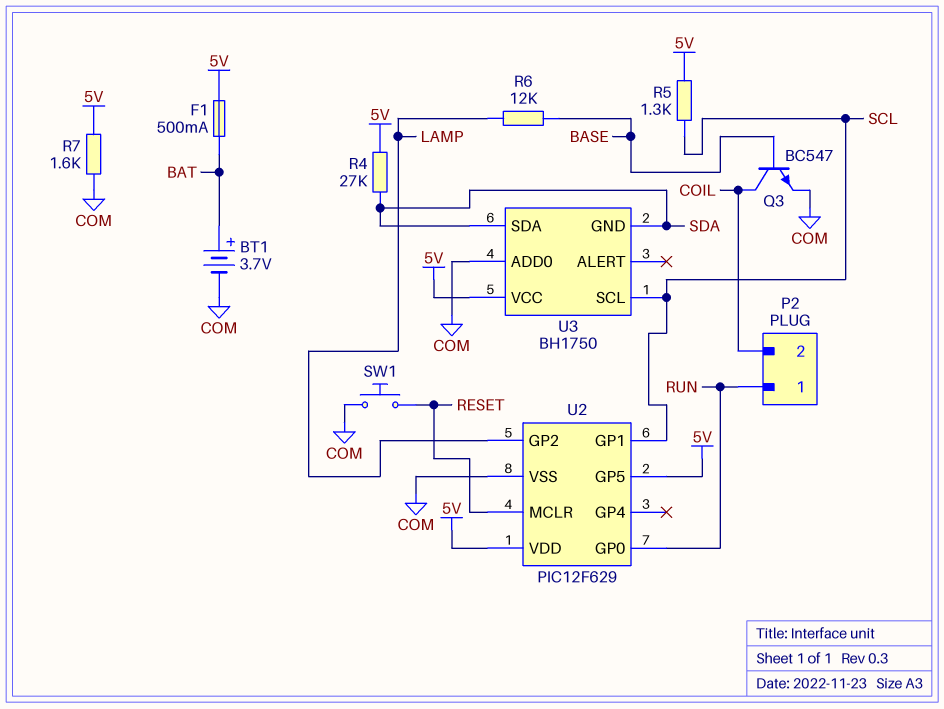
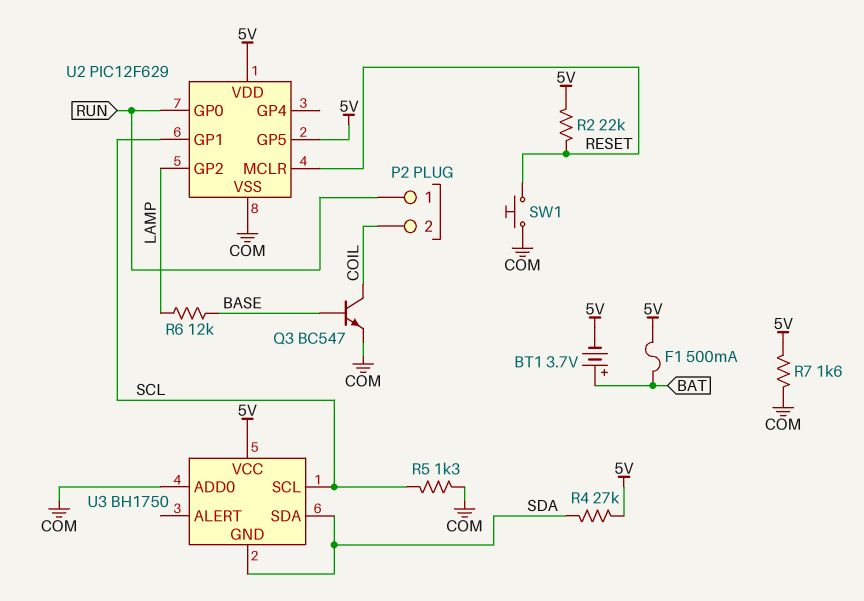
BT1: 3.7V (plus BAT, minus COM) -> 3.7V (plus BAT, minus 5V)
R2: none -> 22k (5V, RESET)
R5: 1.3k (5V, SCL) -> 1.3k (COM, SCL)

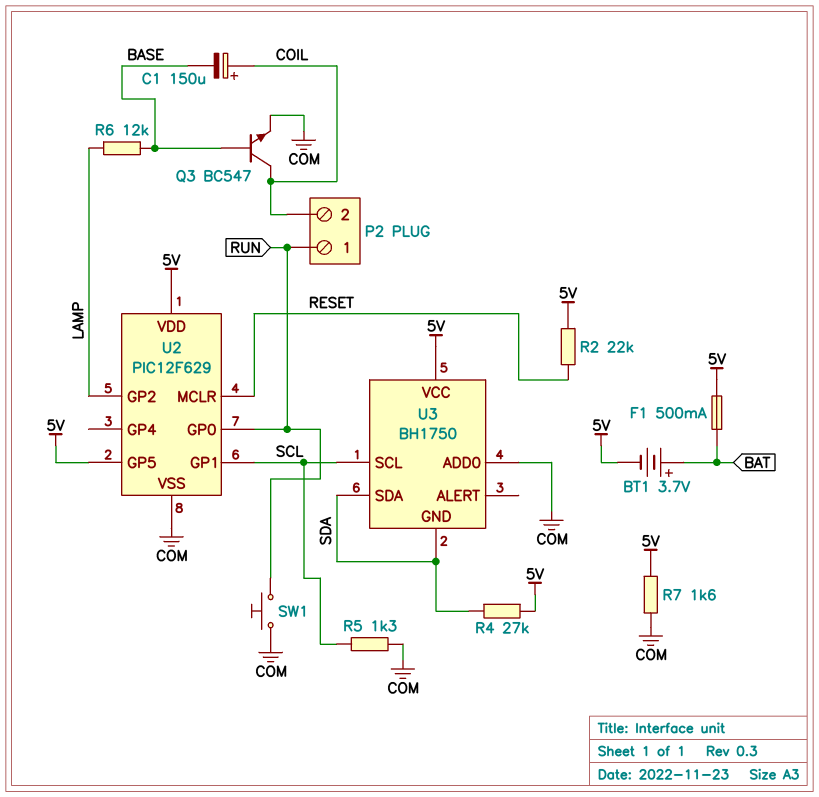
C1: none -> 150uF (plus COIL, minus BASE)
SW1: button (COM, RESET) -> button (COM, RUN)

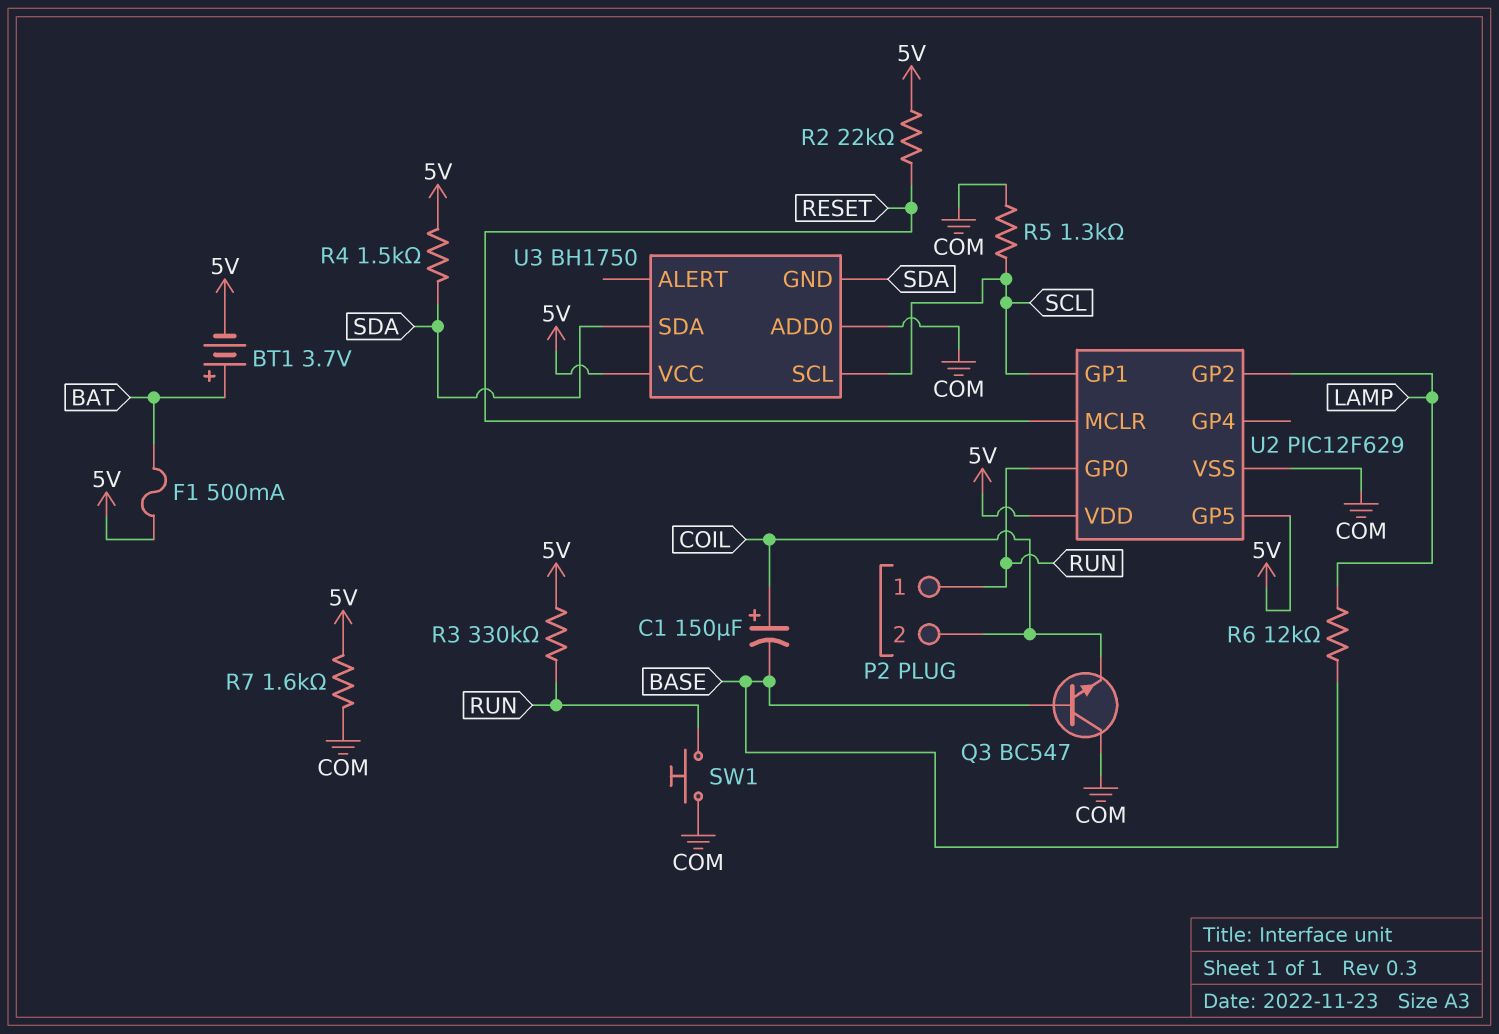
Q3: NPN BC547 (B BASE, C COIL, E COM) -> NPN BC547 (B BASE, C COM, E COIL)
R3: none -> 330k (5V, RUN)
R4: 27k (5V, SDA) -> 1.5k (5V, SDA)

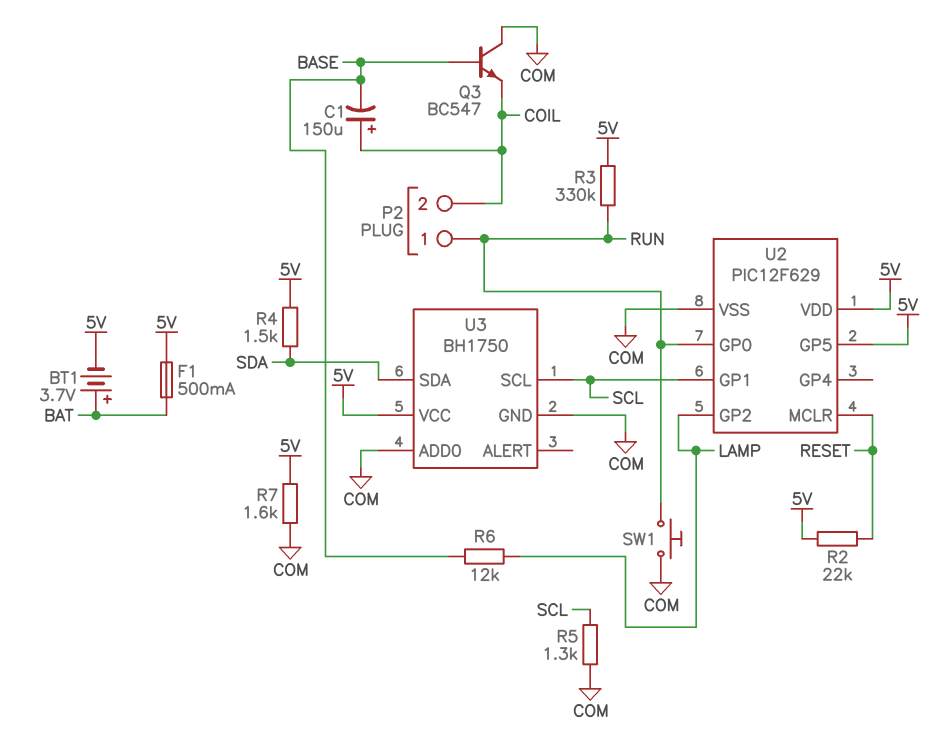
U3 pin GND: SDA -> COM

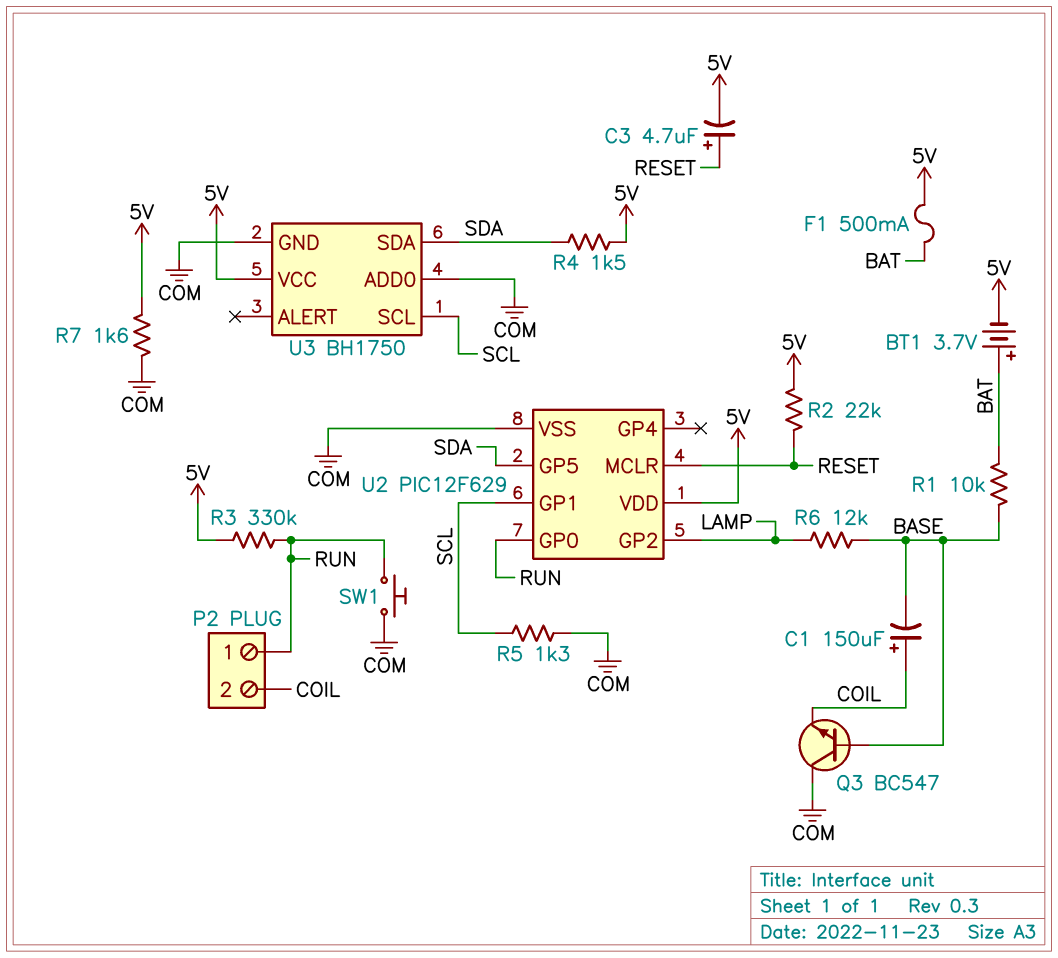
C3: none -> 4.7uF (plus RESET, minus 5V)
R1: none -> 10k (BASE, BAT)
U2 pin GP5: 5V -> SDA

